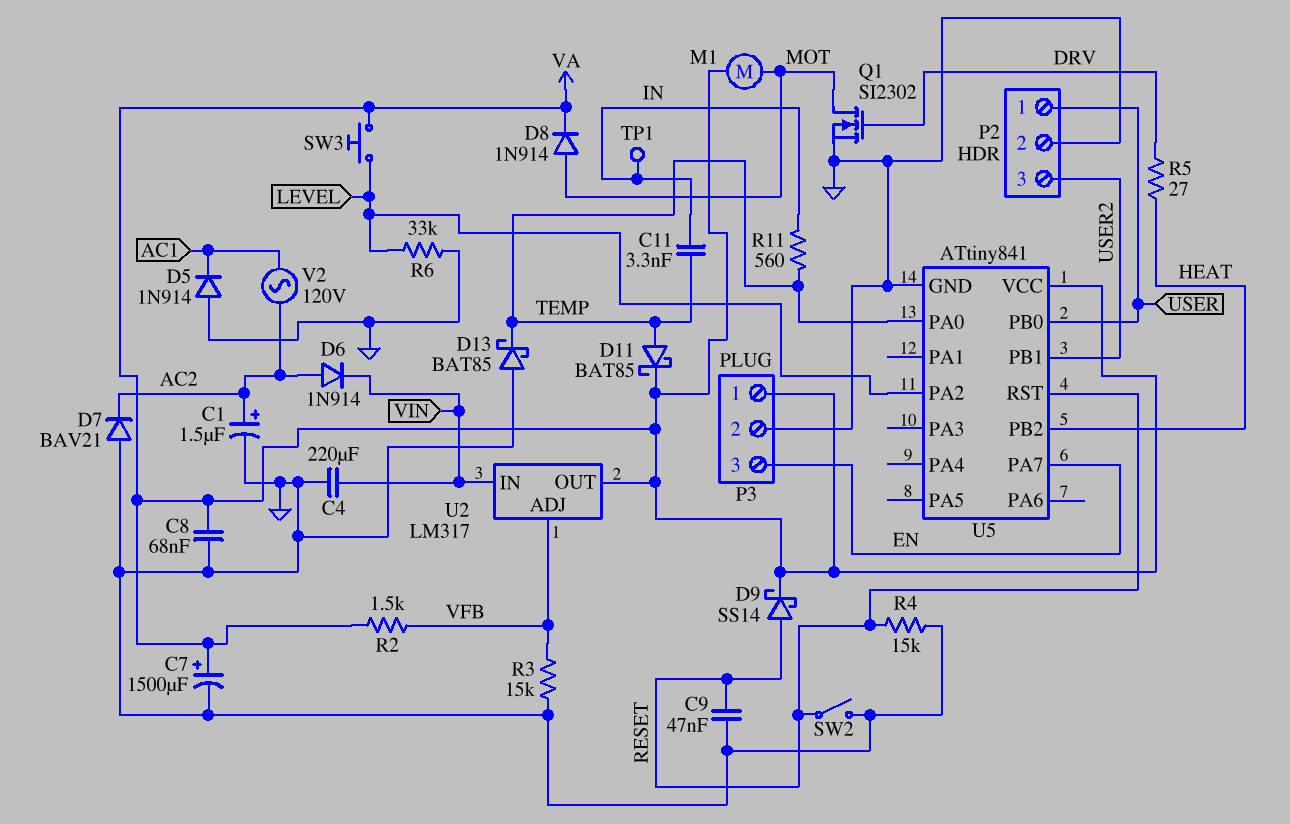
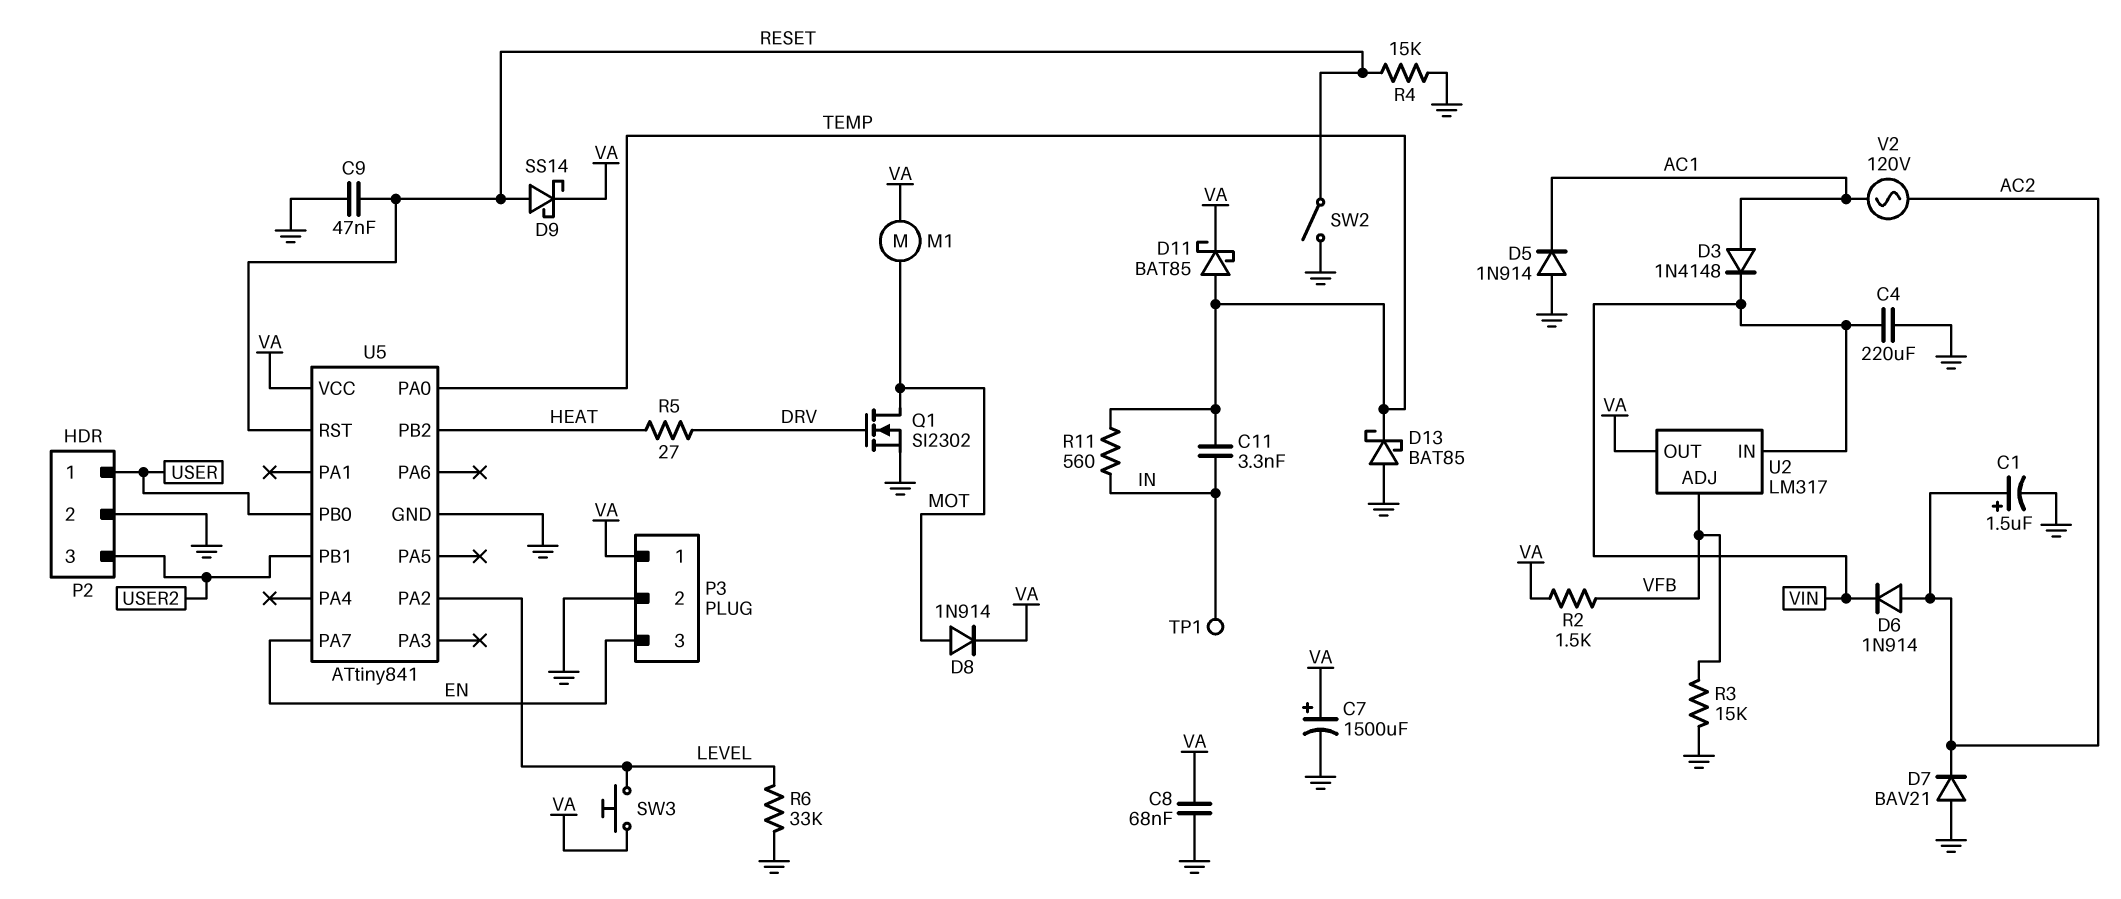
D3: none -> diode 1N4148 (A AC1, K VIN)

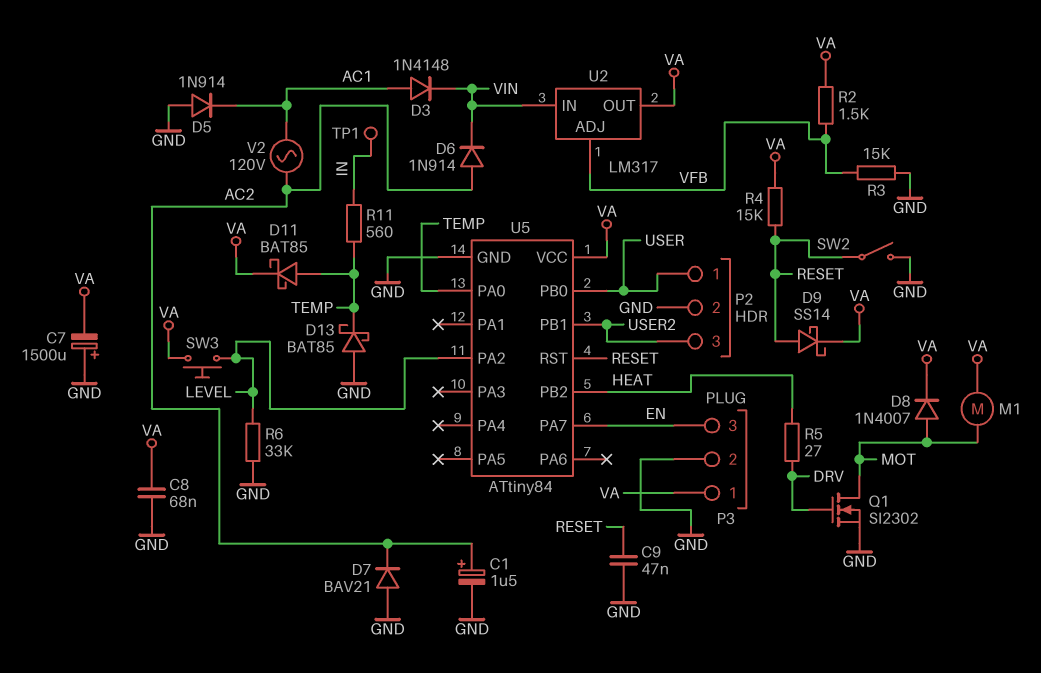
C4: 220uF (GND, VIN) -> none
C7: 1500uF (plus VA, minus GND) -> 1500uF (plus GND, minus VA)
C11: 3.3nF (IN, TEMP) -> none
D8: diode 1N914 (A MOT, K VA) -> diode 1N4007 (A MOT, K VA)
R4: 15k (GND, RESET) -> 15k (RESET, VA)
U5: ATtiny841 -> ATtiny84

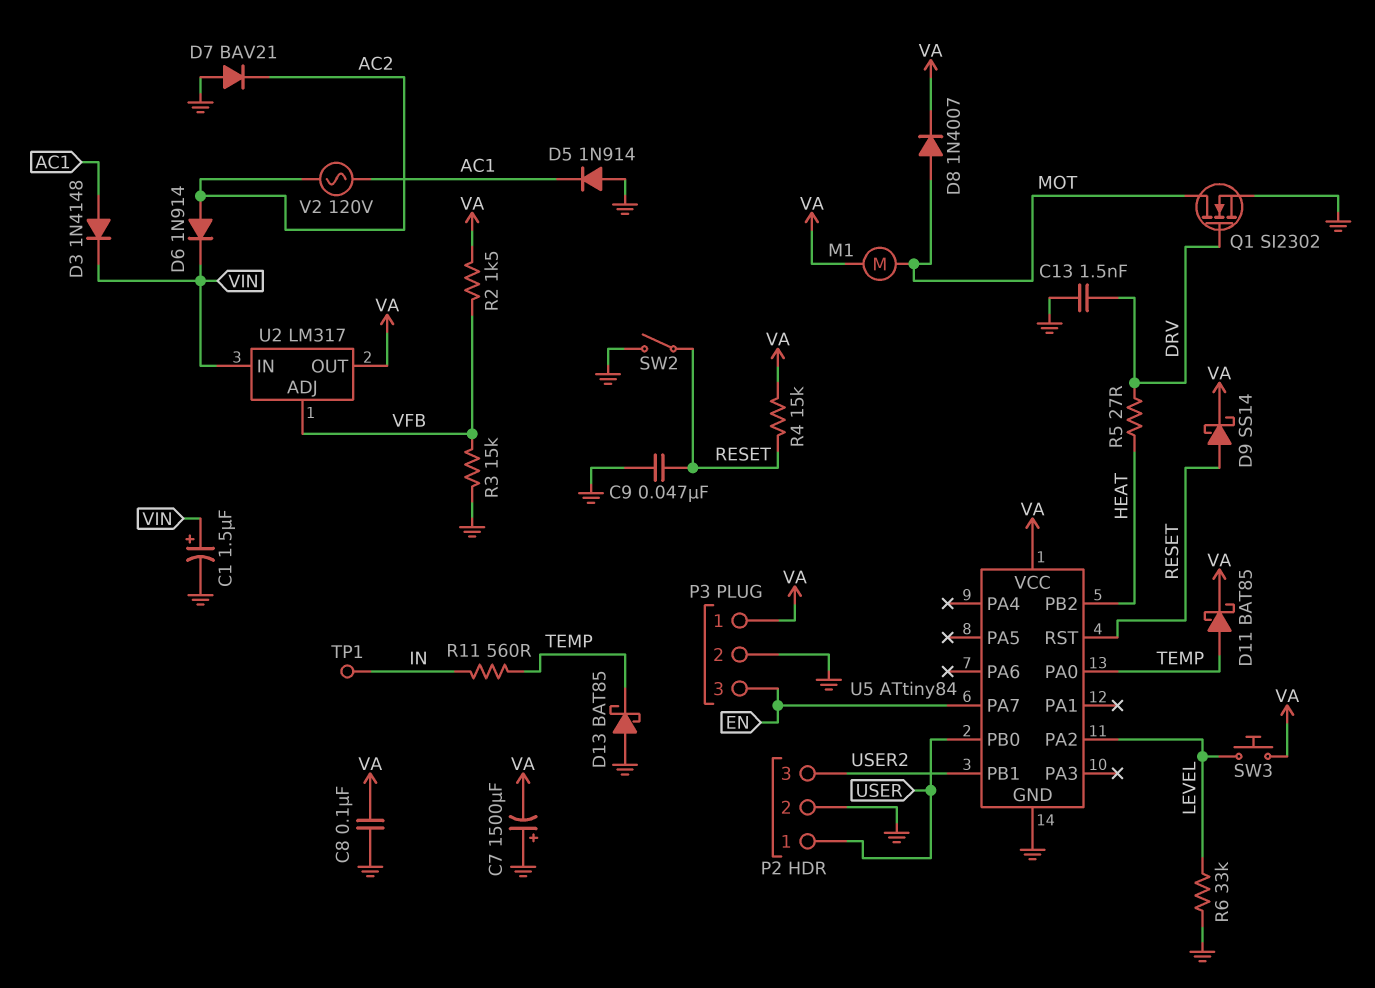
C1: 1.5uF (plus AC2, minus GND) -> 1.5uF (plus VIN, minus GND)
C8: 68nF (GND, VA) -> 100nF (GND, VA)
C13: none -> 1.5nF (DRV, GND)

